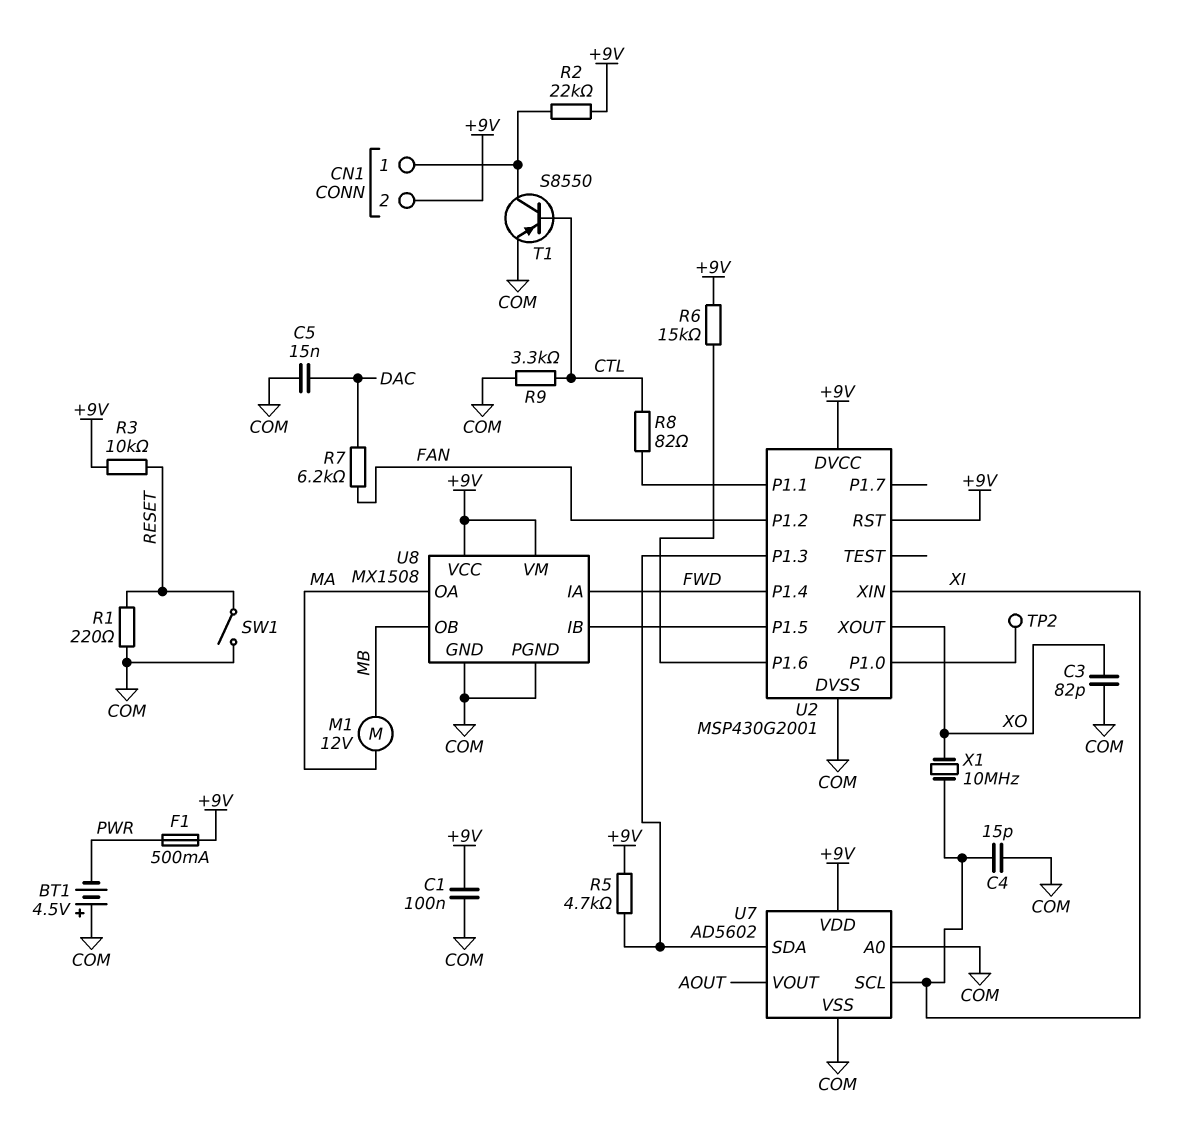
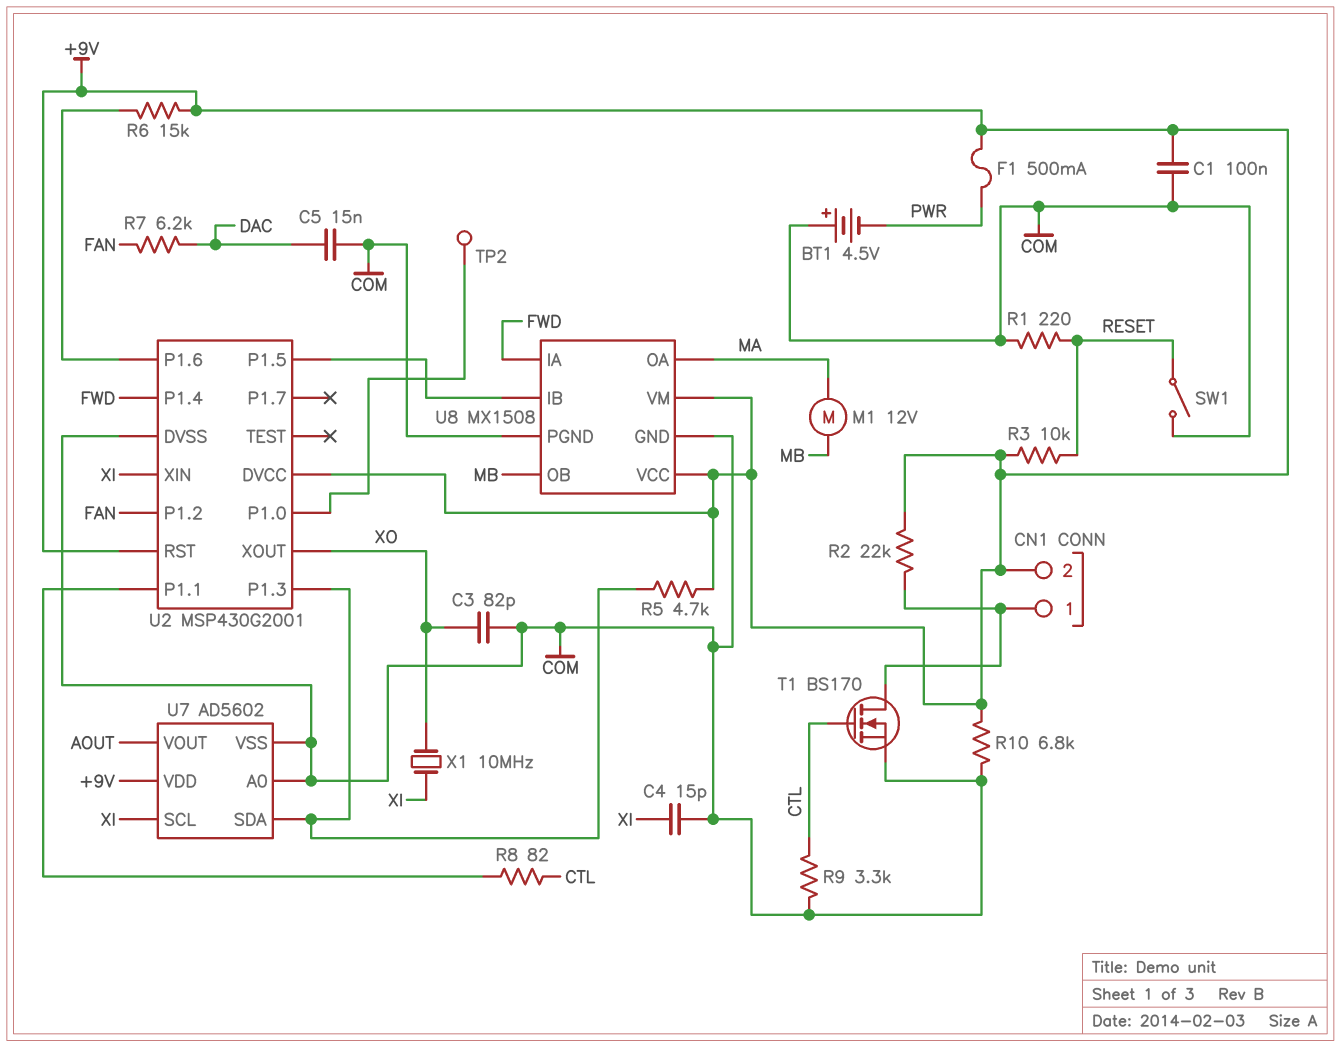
R10: none -> 6.8k (+9V, COM)
T1: PNP S8550 (B CTL, C CN1/1, E COM) -> NMOS BS170 (G CTL, D CN1/1, S COM)

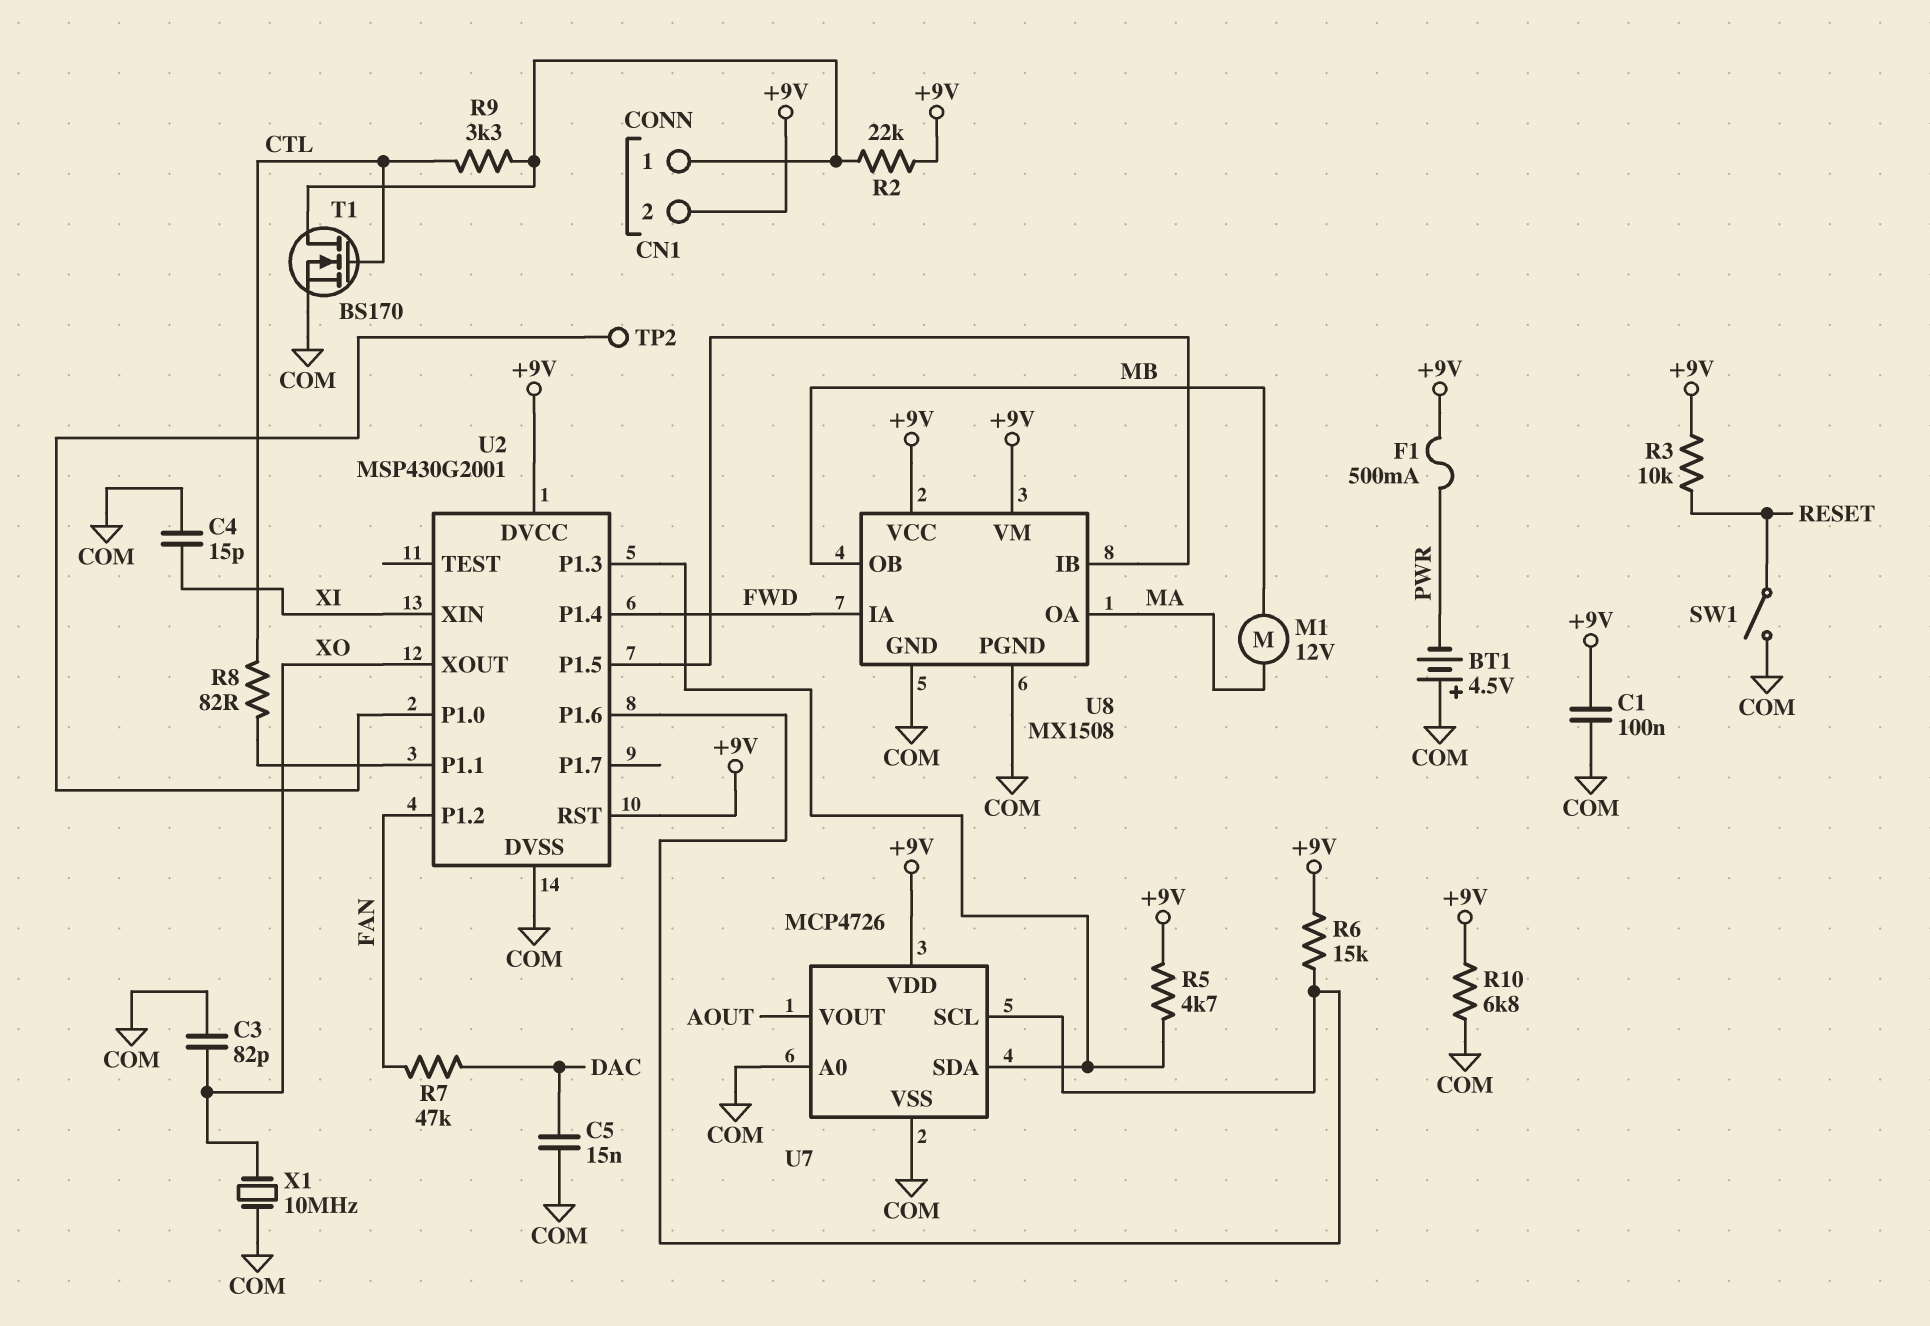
R1: 220 (COM, RESET) -> none
R7: 6.2k (DAC, FAN) -> 47k (DAC, FAN)
R9: 3.3k (COM, CTL) -> 3.3k (CN1/1, CTL)
U7: AD5602 -> MCP4726
U7 pin SCL: XI -> U2/P1.6
X1: 10MHz (XI, XO) -> 10MHz (COM, XO)

